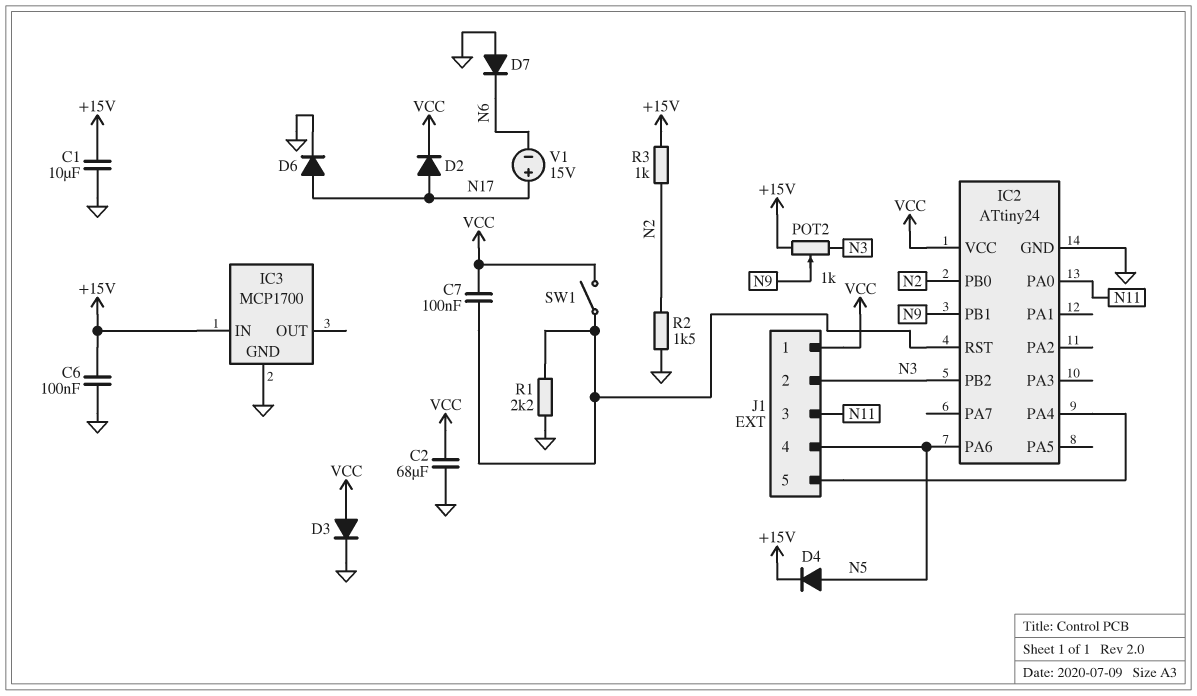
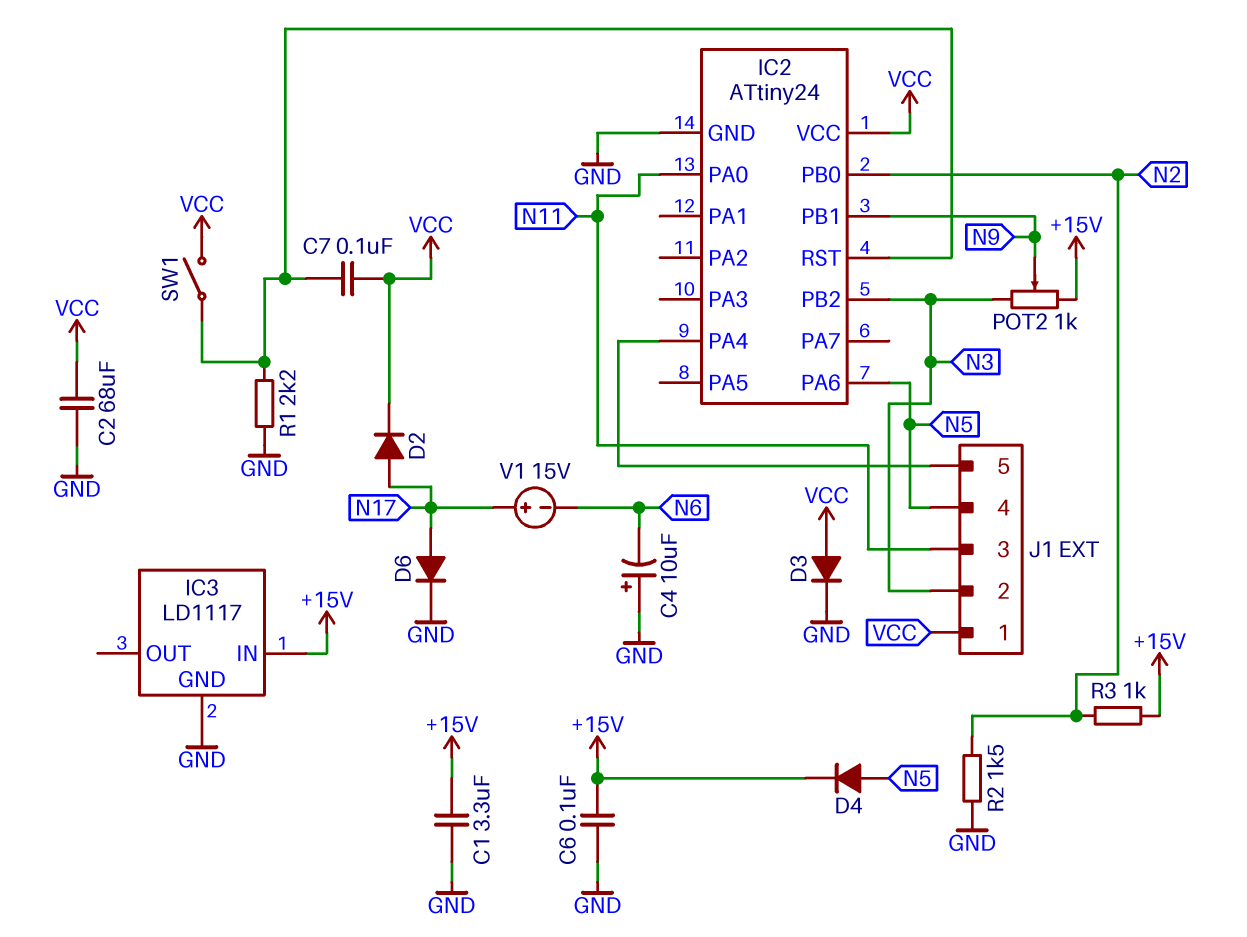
C1: 10uF (+15V, GND) -> 3.3uF (+15V, GND)
C4: none -> 10uF (plus GND, minus N6)
D7: diode (A GND, K N6) -> none
IC3: MCP1700 -> LD1117

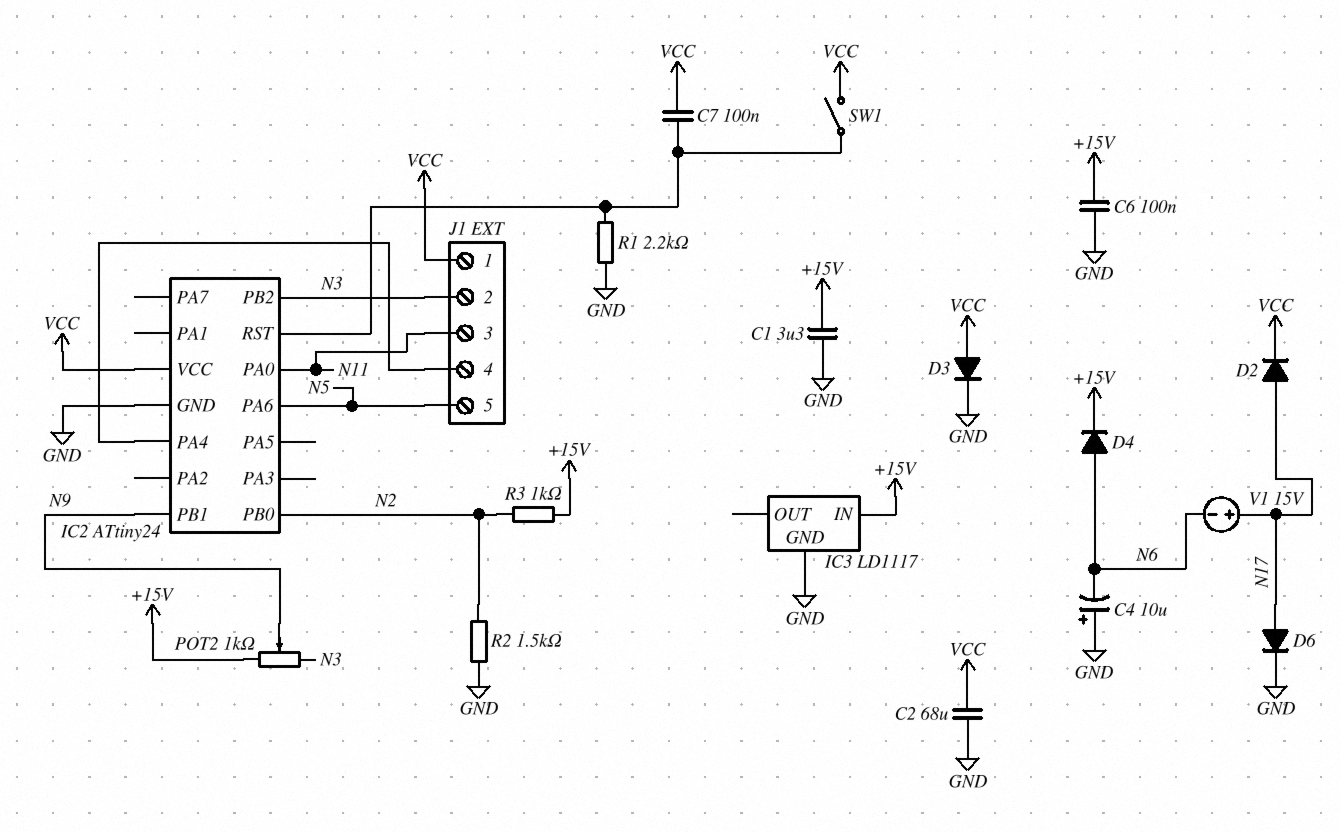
D4: diode (A N5, K +15V) -> diode (A N6, K +15V)
J1 pin 4: N5 -> IC2/PA4
J1 pin 5: IC2/PA4 -> N5

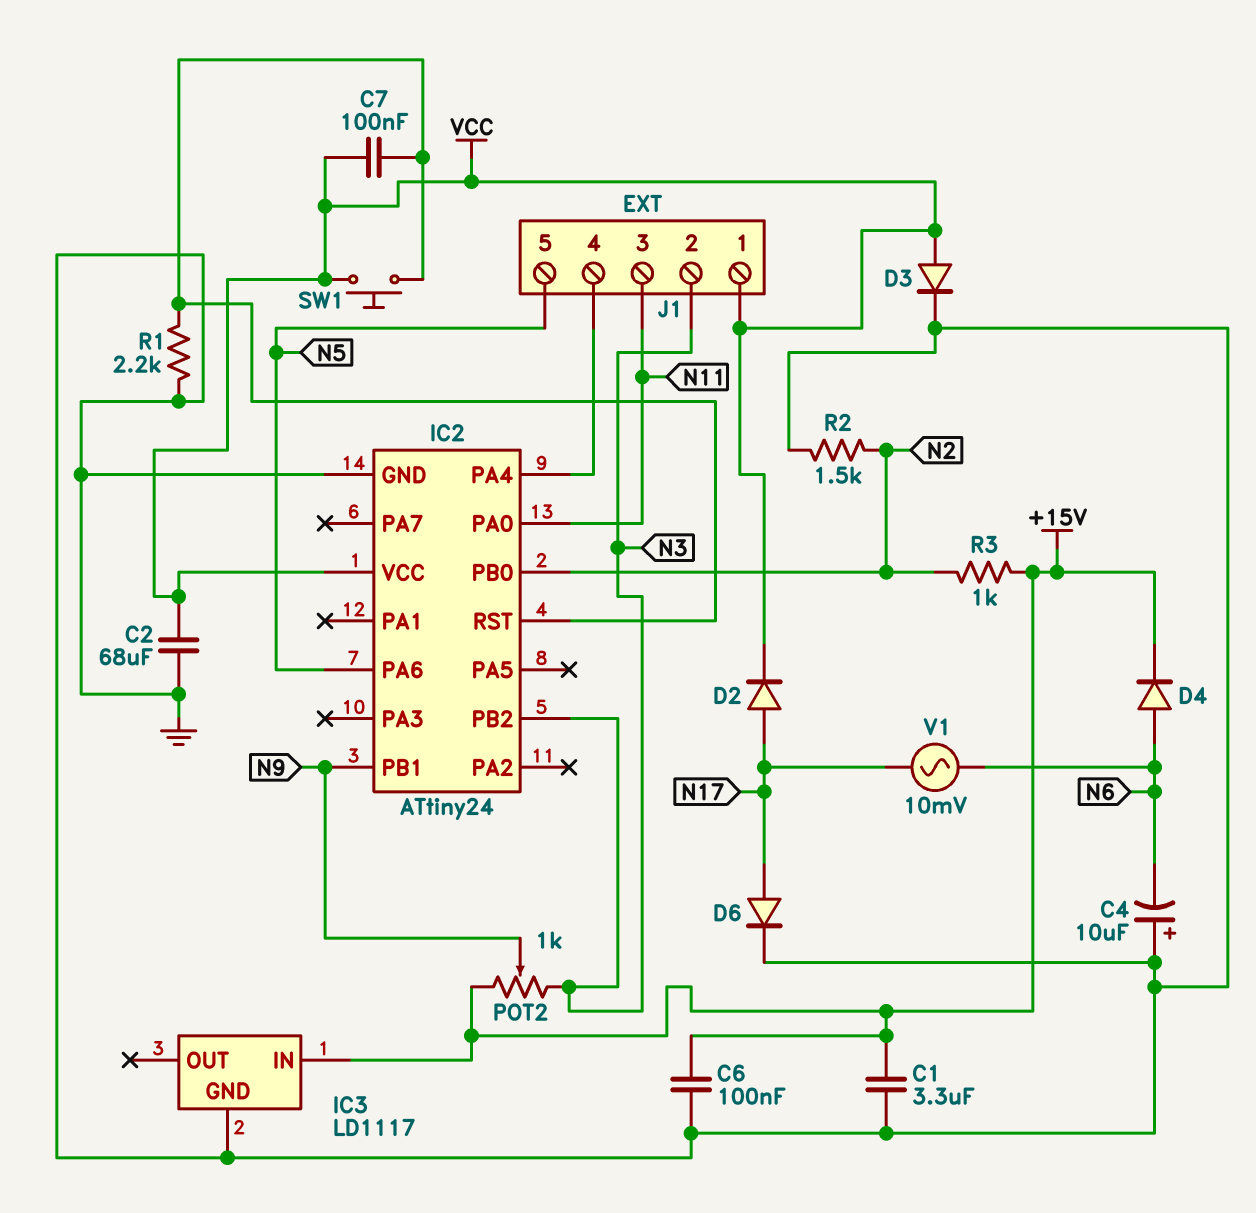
SW1: switch (IC2/RST, VCC) -> button (IC2/RST, VCC)
V1: 15V (plus N17, minus N6) -> AC 10mV (N6, N17)

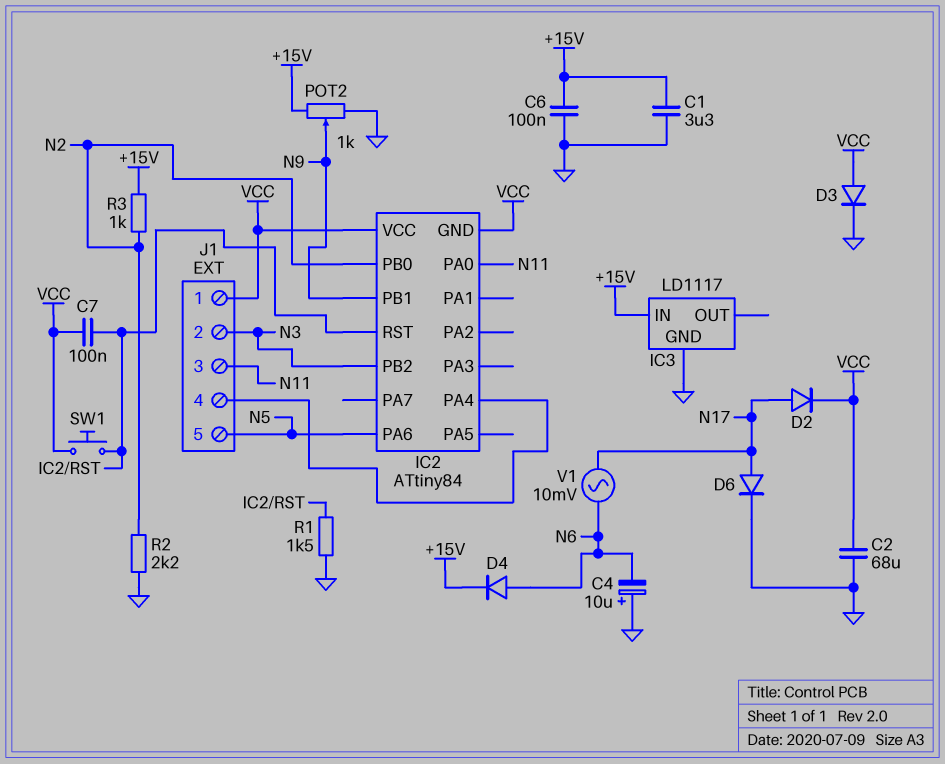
IC2: ATtiny24 -> ATtiny84
IC2 pin GND: GND -> VCC
POT2: 1k (+15V, N3, wiper N9) -> 1k (+15V, GND, wiper N9)
R1: 2.2k (GND, IC2/RST) -> 1.5k (GND, IC2/RST)
R2: 1.5k (GND, N2) -> 2.2k (GND, N2)

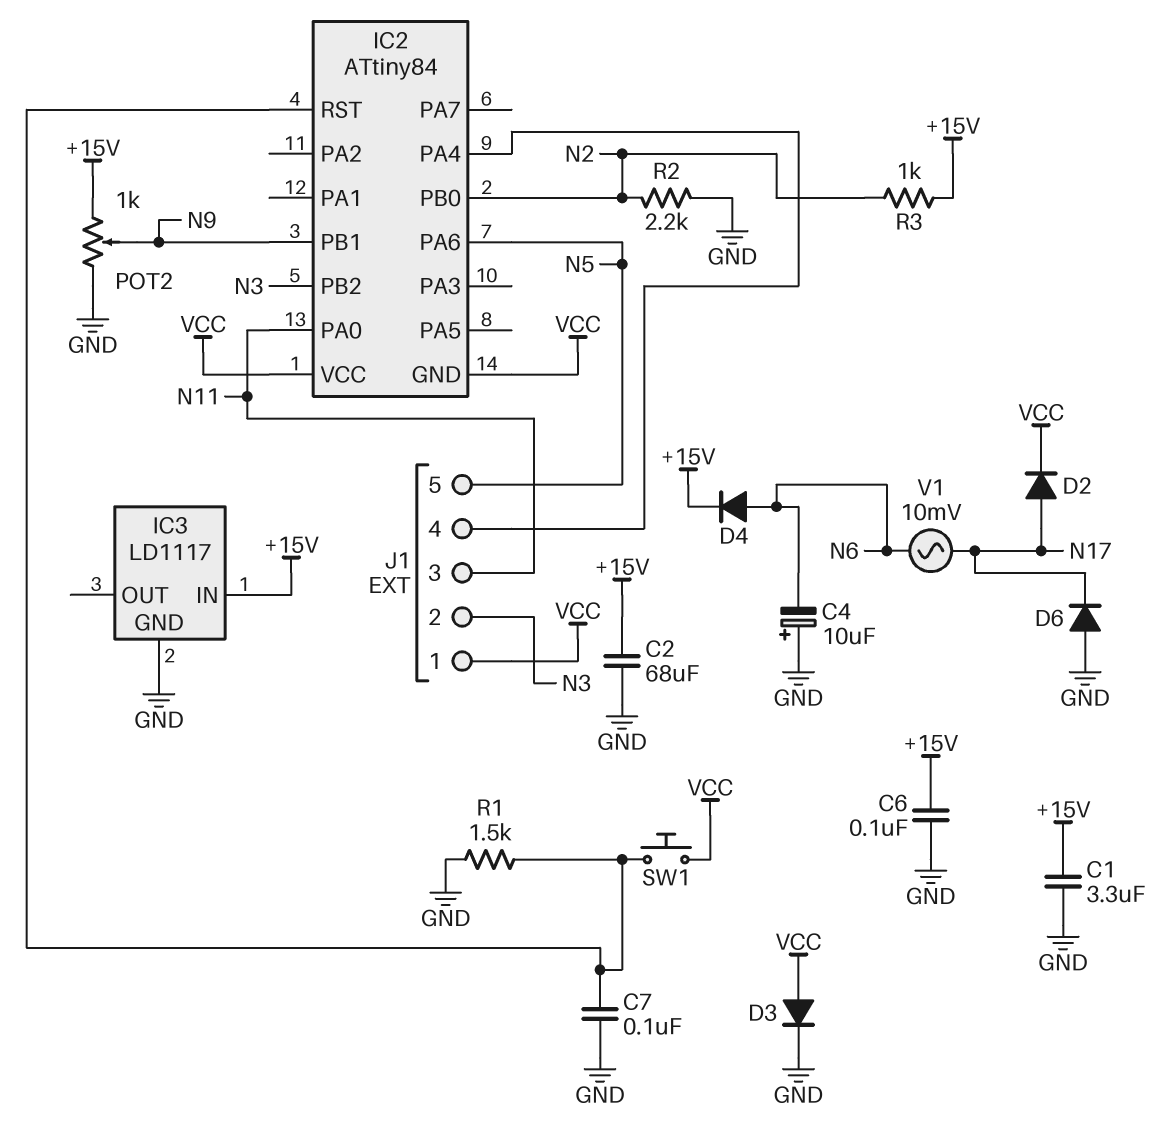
C2: 68uF (GND, VCC) -> 68uF (+15V, GND)
C7: 100nF (IC2/RST, VCC) -> 100nF (GND, IC2/RST)
D6: diode (A N17, K GND) -> diode (A GND, K N17)

